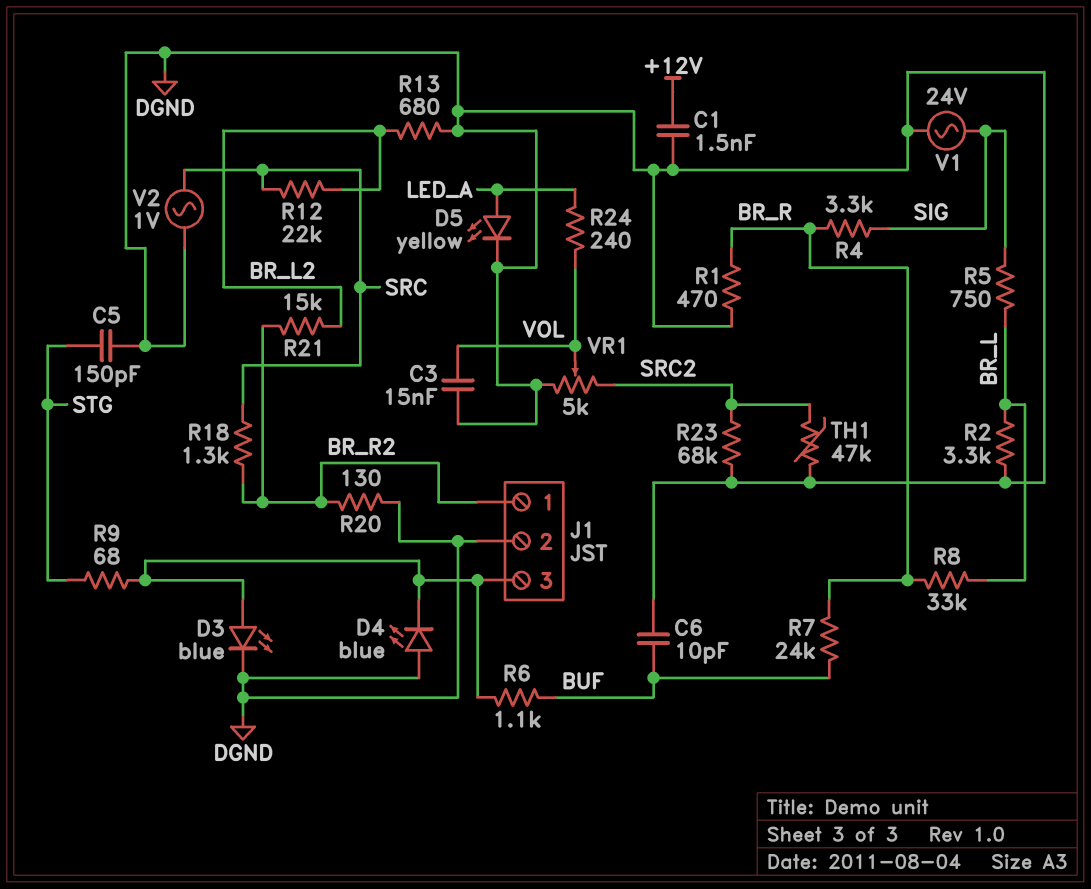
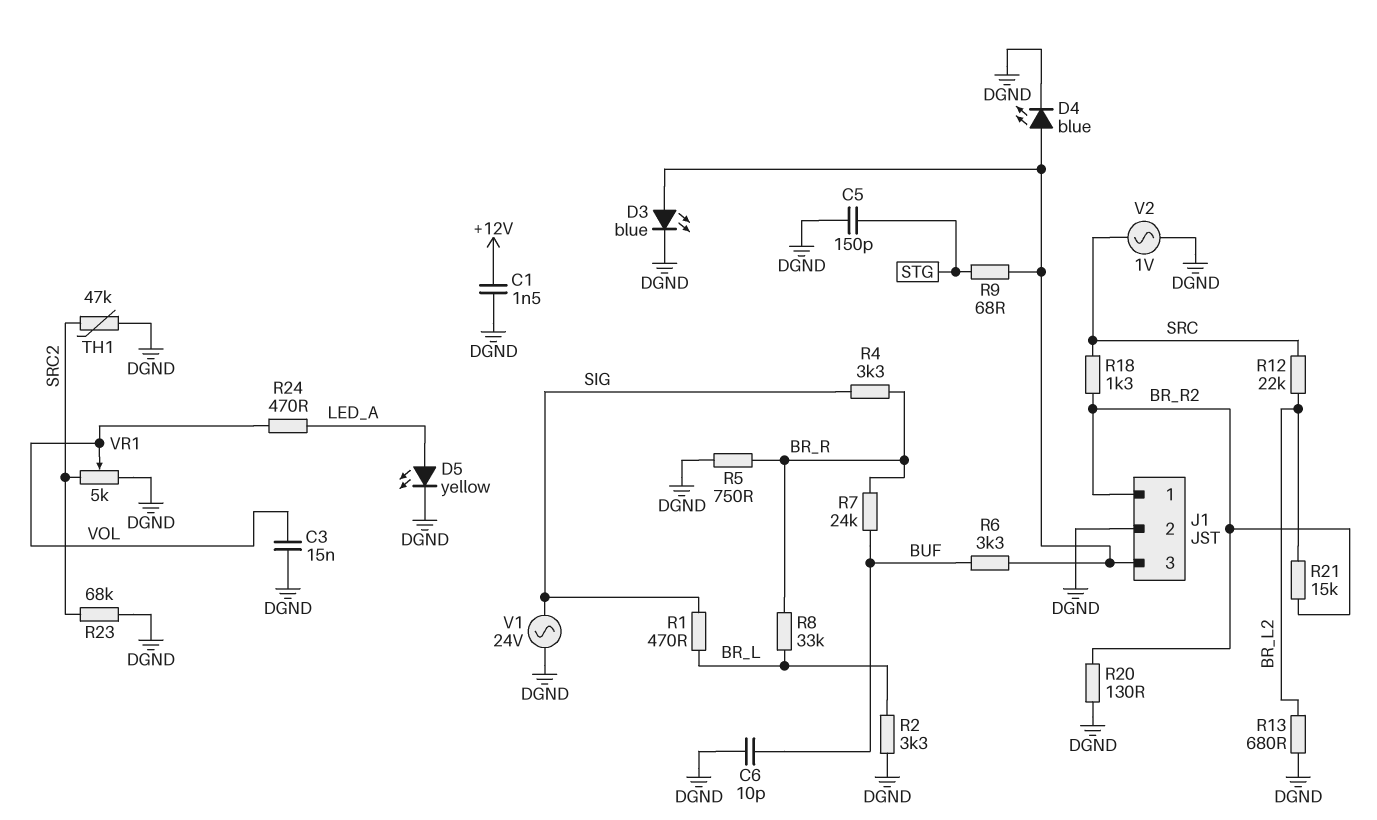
D4: LED blue (A DGND, K J1/3) -> LED blue (A J1/3, K DGND)
R1: 470 (BR_R, DGND) -> 470 (BR_L, SIG)
R5: 750 (BR_L, SIG) -> 750 (BR_R, DGND)
R6: 1.1k (BUF, J1/3) -> 3.3k (BUF, J1/3)
R24: 240 (LED_A, VOL) -> 470 (LED_A, VOL)

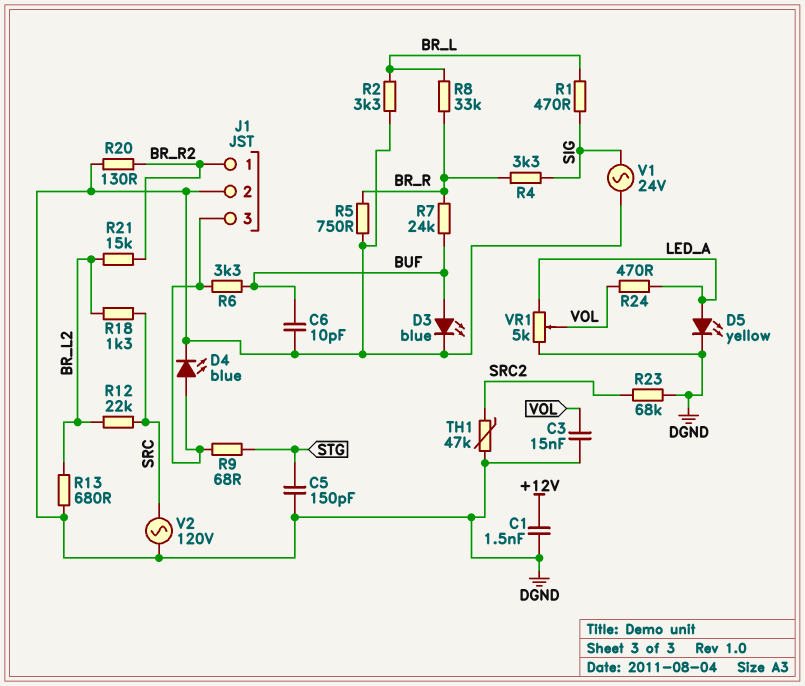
D3: LED blue (A J1/3, K DGND) -> LED blue (A BUF, K DGND)
R18: 1.3k (BR_R2, SRC) -> 1.3k (BR_L2, SRC)
V2: AC 1V (DGND, SRC) -> AC 120V (DGND, SRC)
VR1: 5k (DGND, SRC2, wiper VOL) -> 5k (DGND, LED_A, wiper VOL)

